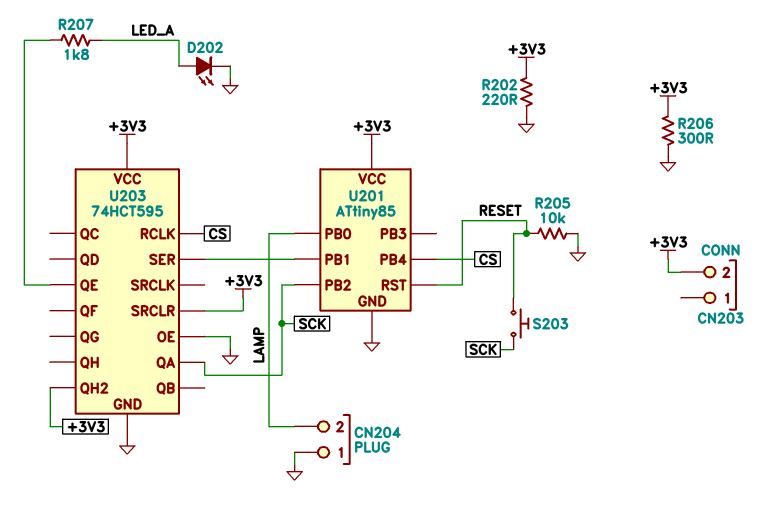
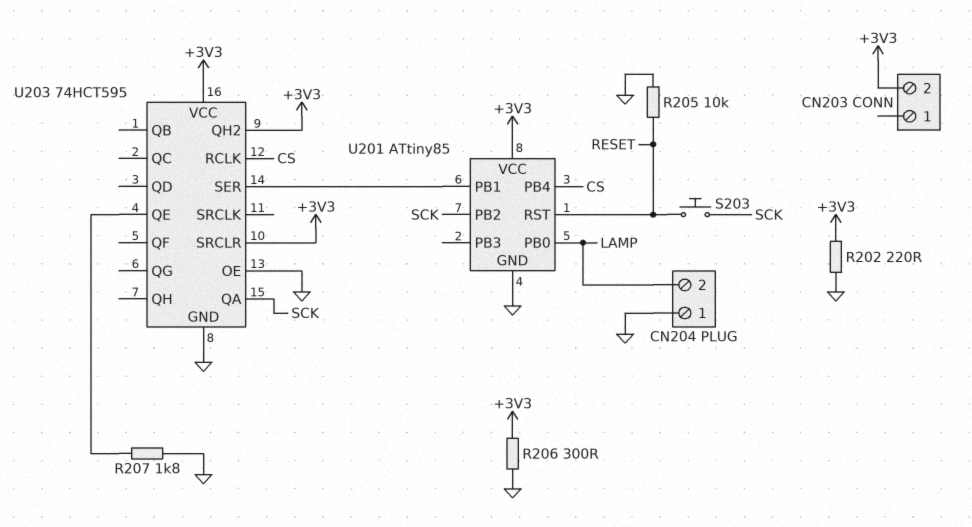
D202: LED (A LED_A, K GND) -> none
R207: 1.8k (LED_A, U203/QE) -> 1.8k (GND, U203/QE)

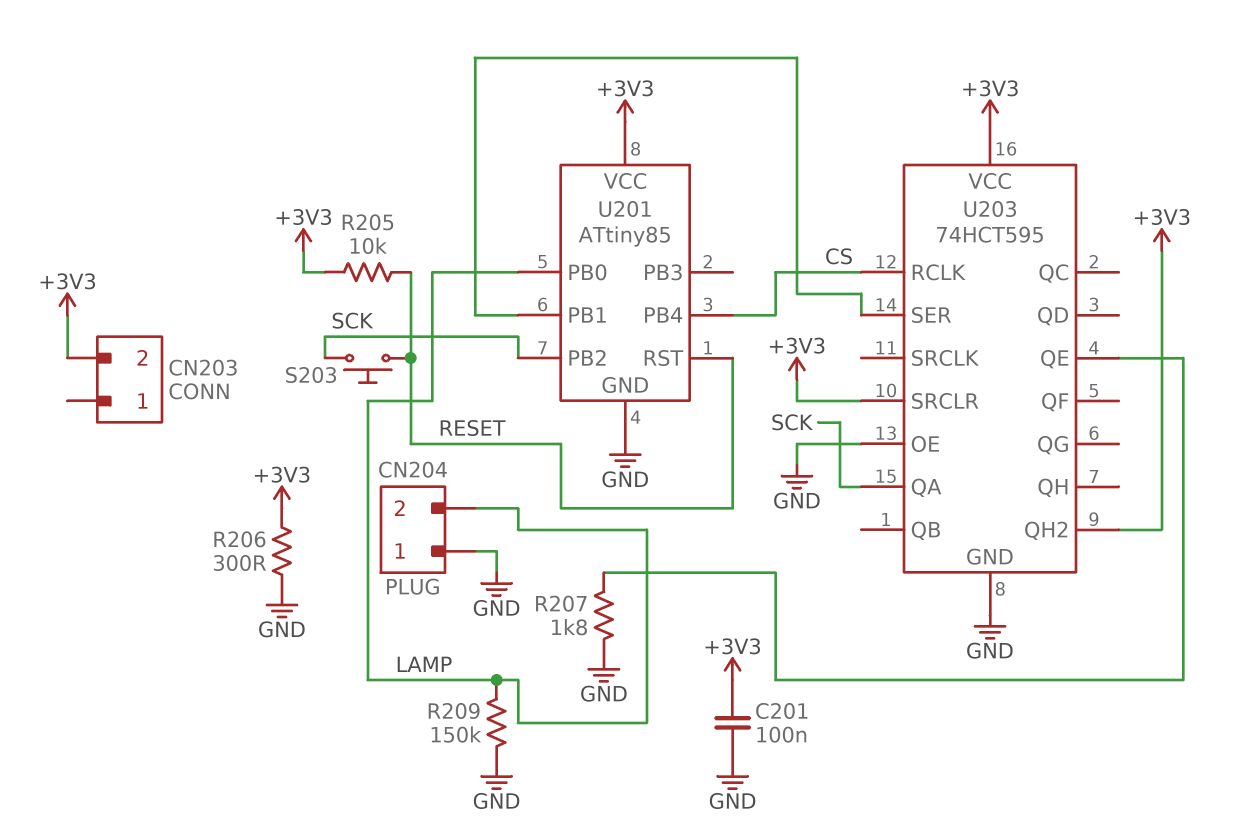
C201: none -> 100nF (+3V3, GND)
R202: 220 (+3V3, GND) -> none
R205: 10k (GND, RESET) -> 10k (+3V3, RESET)
R209: none -> 150k (GND, LAMP)

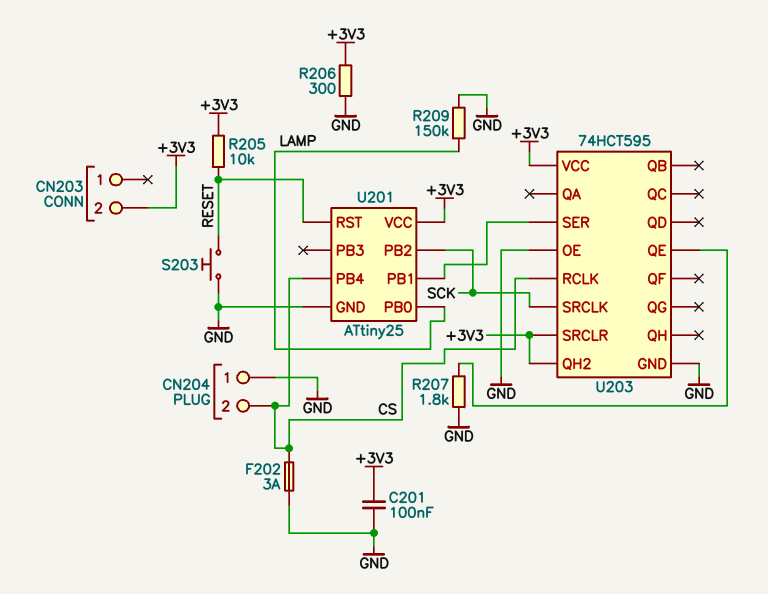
CN204 pin 2: LAMP -> CS
F202: none -> 3A (CS, GND)
S203: button (RESET, SCK) -> button (GND, RESET)
U201: ATtiny85 -> ATtiny25
U203 pin QA: SCK -> none
U203 pin SRCLK: none -> SCK

